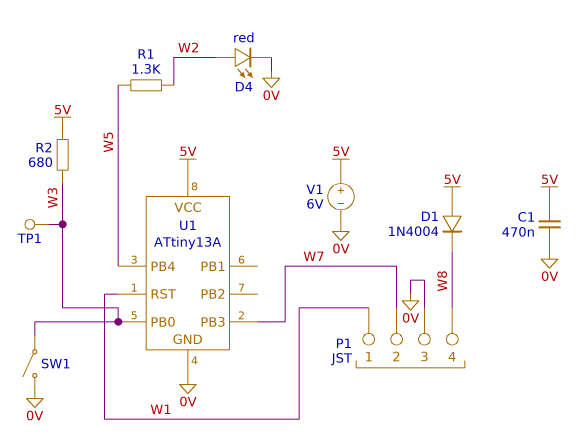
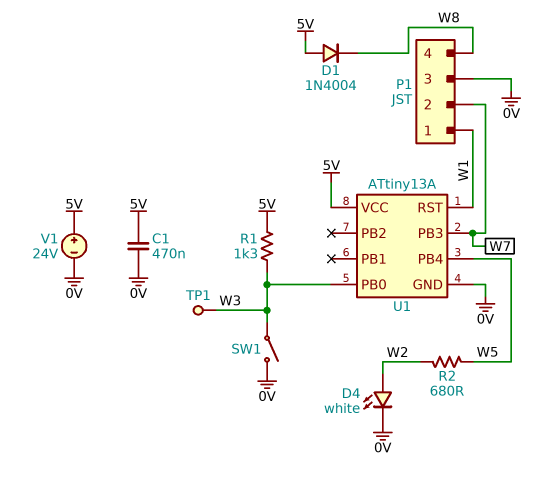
D4: LED red (A W2, K 0V) -> LED white (A W2, K 0V)
R1: 1.3k (W2, W5) -> 1.3k (5V, W3)
R2: 680 (5V, W3) -> 680 (W2, W5)
V1: 6V (plus 5V, minus 0V) -> 24V (plus 5V, minus 0V)

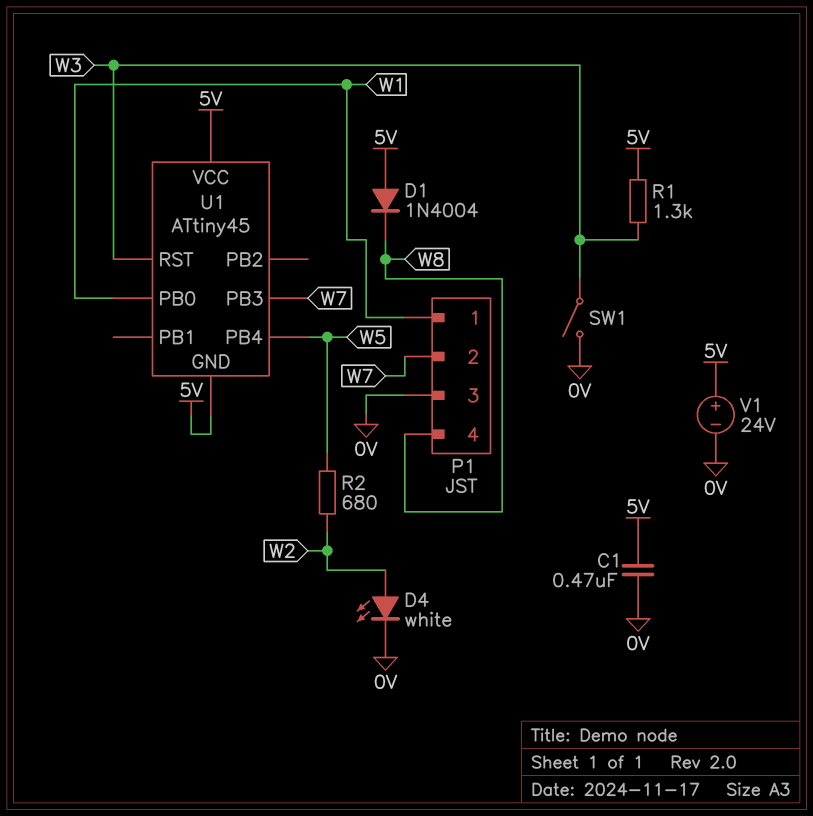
TP1: test point (W3) -> none
U1: ATtiny13A -> ATtiny45
U1 pin GND: 0V -> 5V
U1 pin PB0: W3 -> W1
U1 pin RST: W1 -> W3

